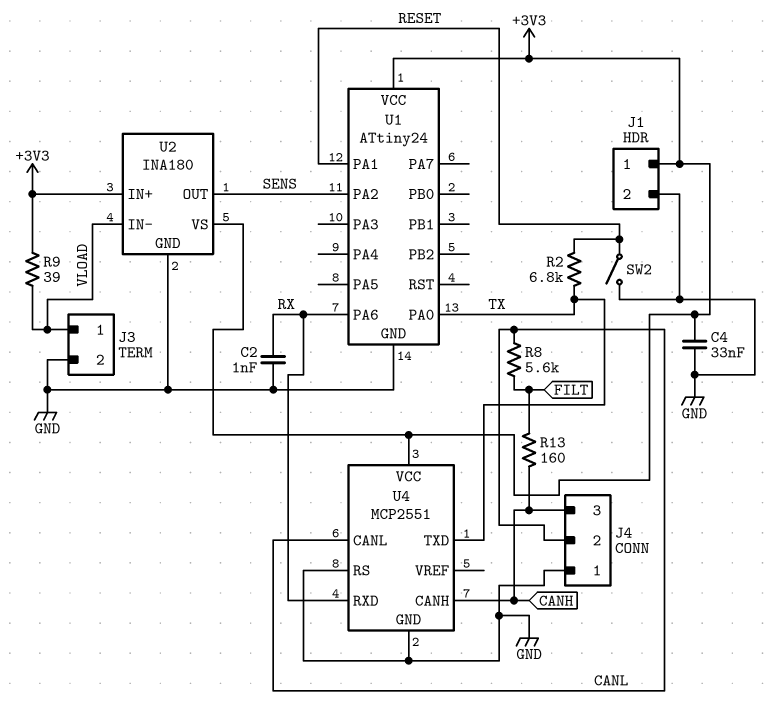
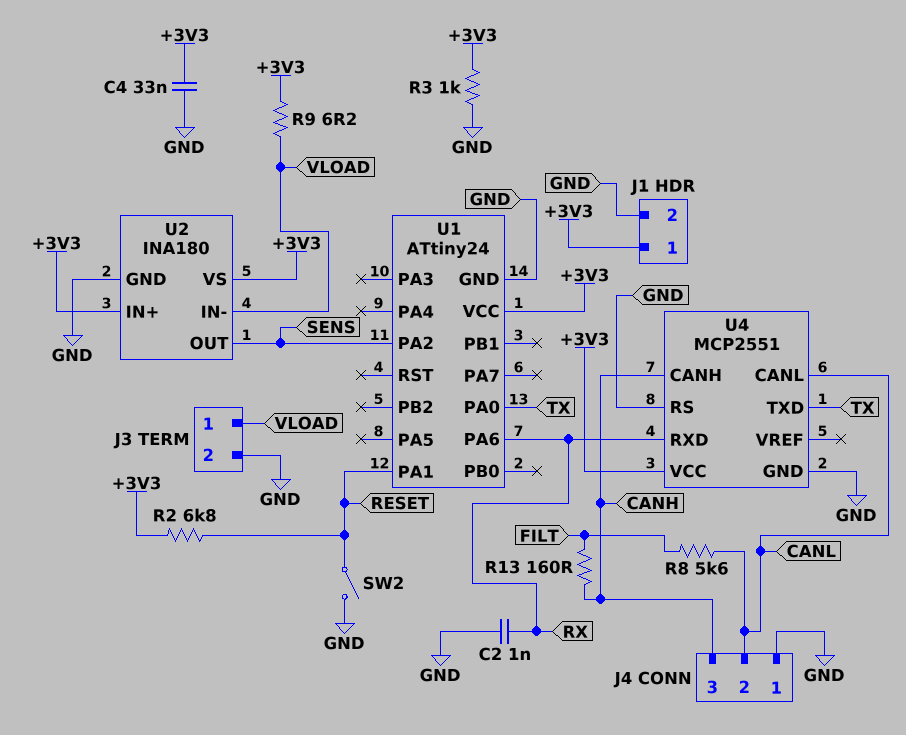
R2: 6.8k (RESET, TX) -> 6.8k (+3V3, RESET)
R3: none -> 1k (+3V3, GND)
R9: 39 (+3V3, VLOAD) -> 6.2 (+3V3, VLOAD)

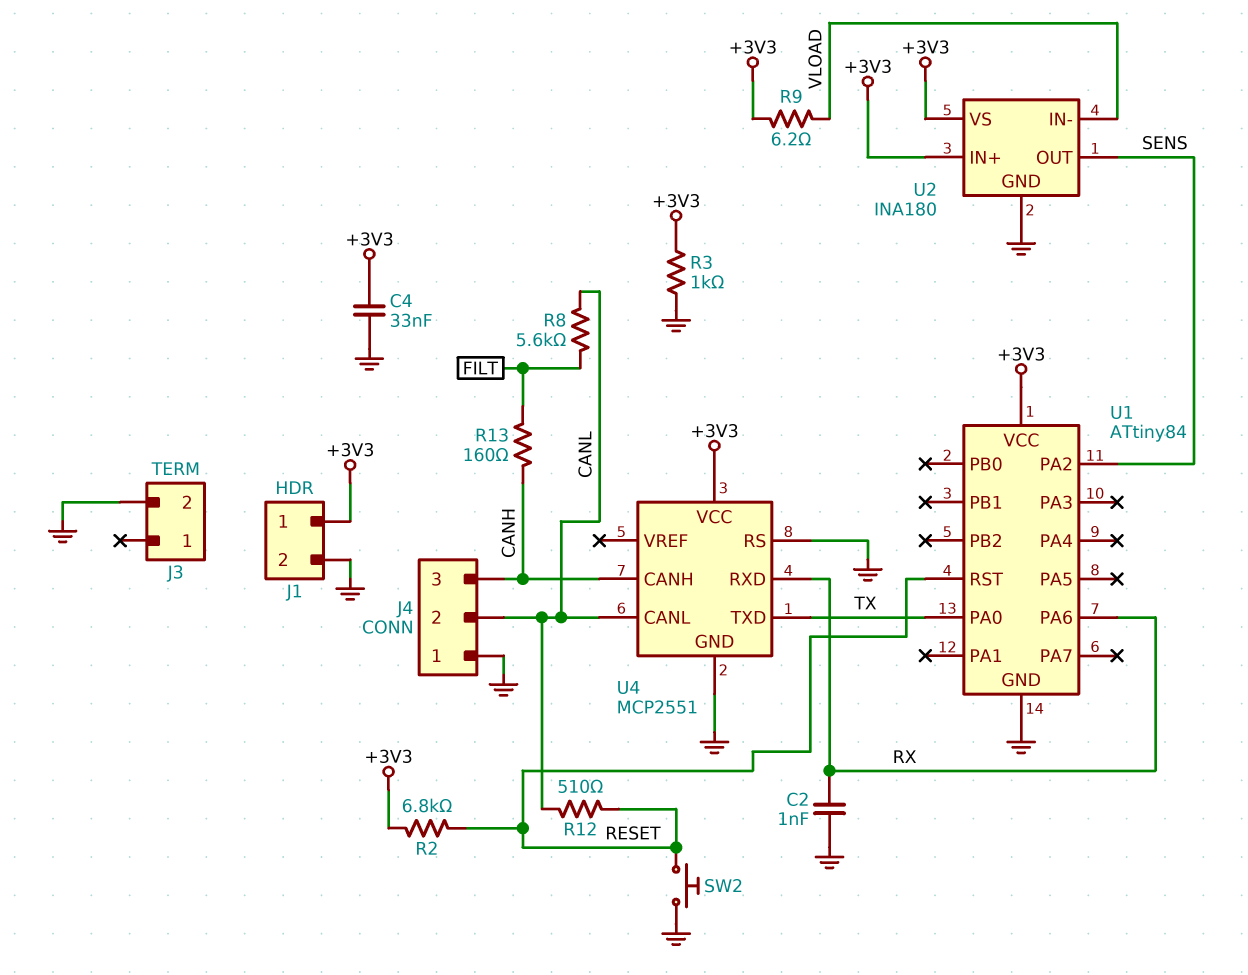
J3 pin 1: VLOAD -> none
R12: none -> 510 (CANL, RESET)
SW2: switch (GND, RESET) -> button (GND, RESET)
U1: ATtiny24 -> ATtiny84
U1 pin PA1: RESET -> none
U1 pin RST: none -> RESET

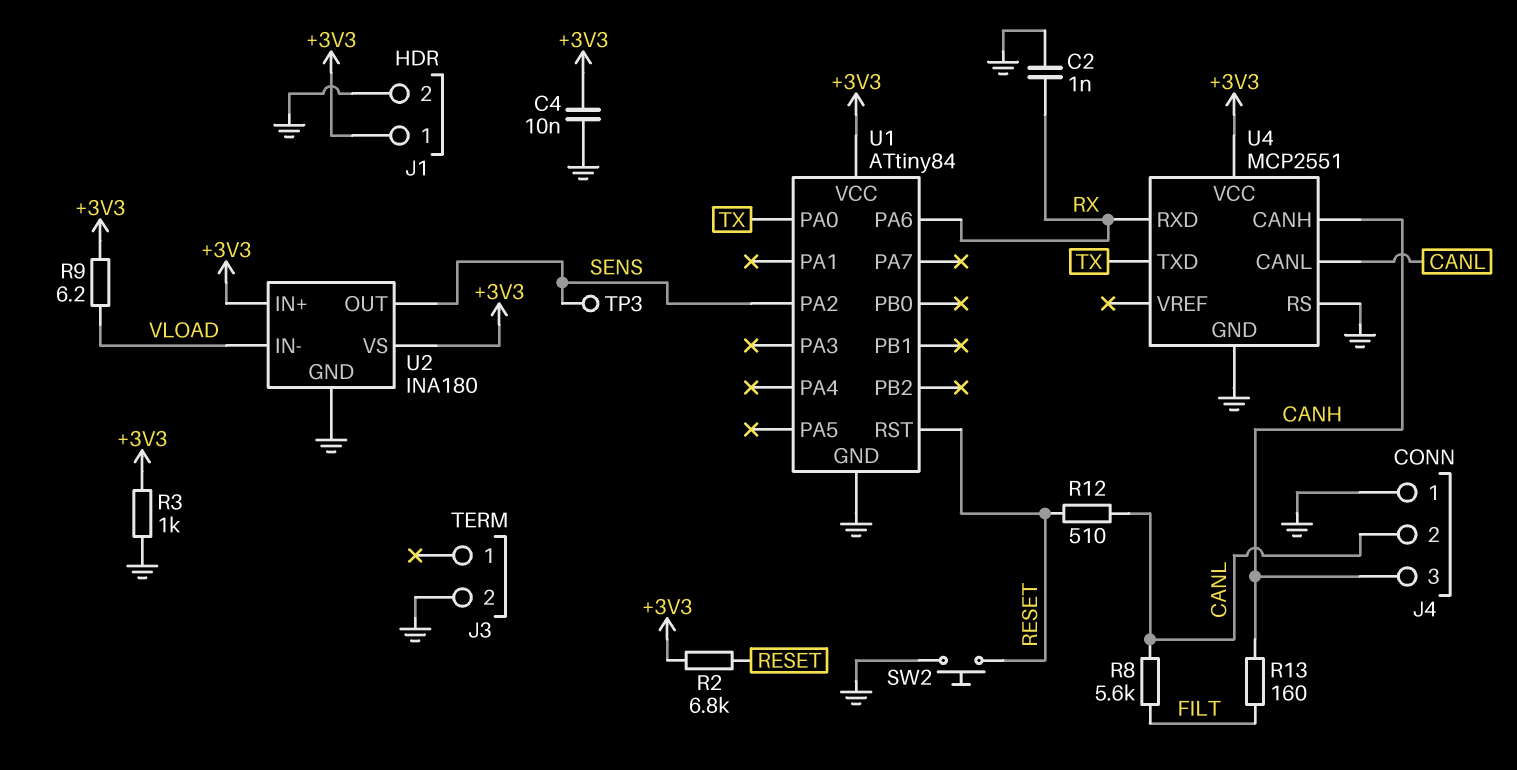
C4: 33nF (+3V3, GND) -> 10nF (+3V3, GND)
TP3: none -> test point (SENS)

